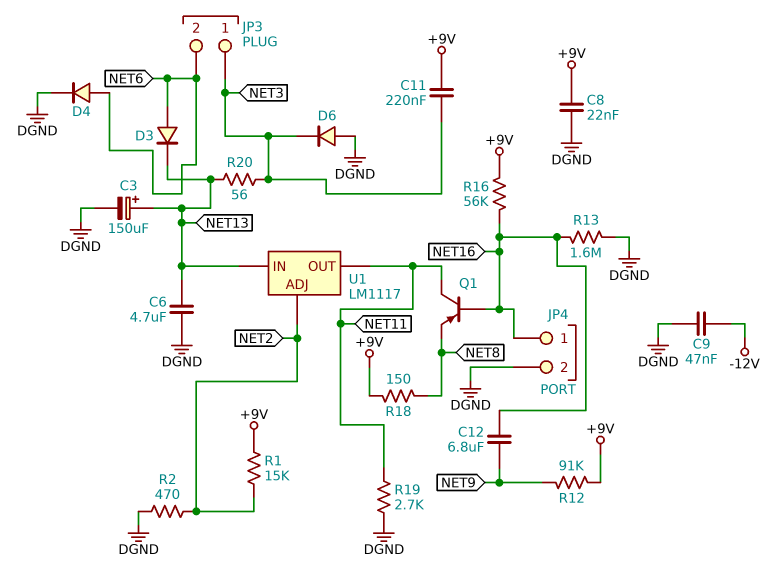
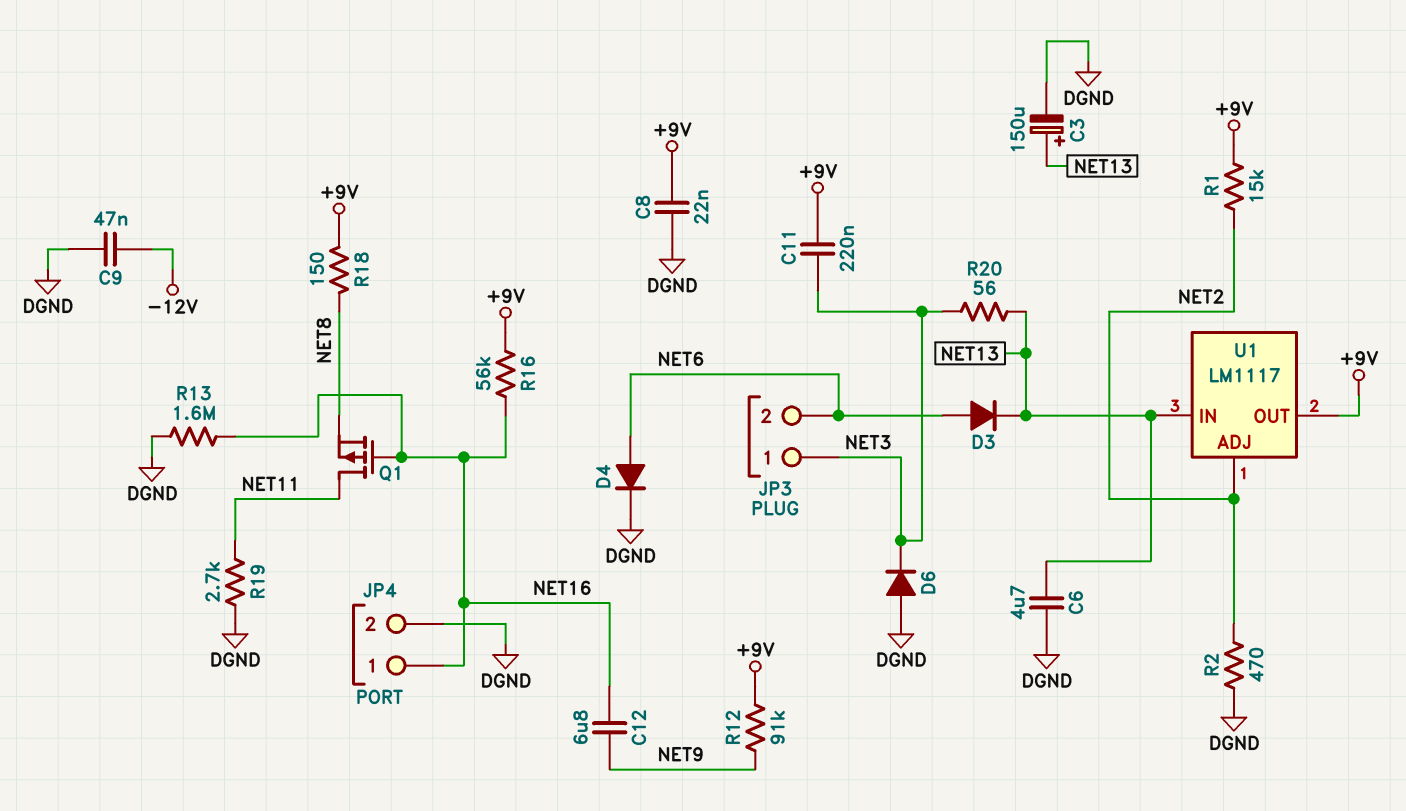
Q1: PNP (B NET16, C NET11, E NET8) -> PMOS (G NET16, D NET11, S NET8)
U1 pin OUT: NET11 -> +9V

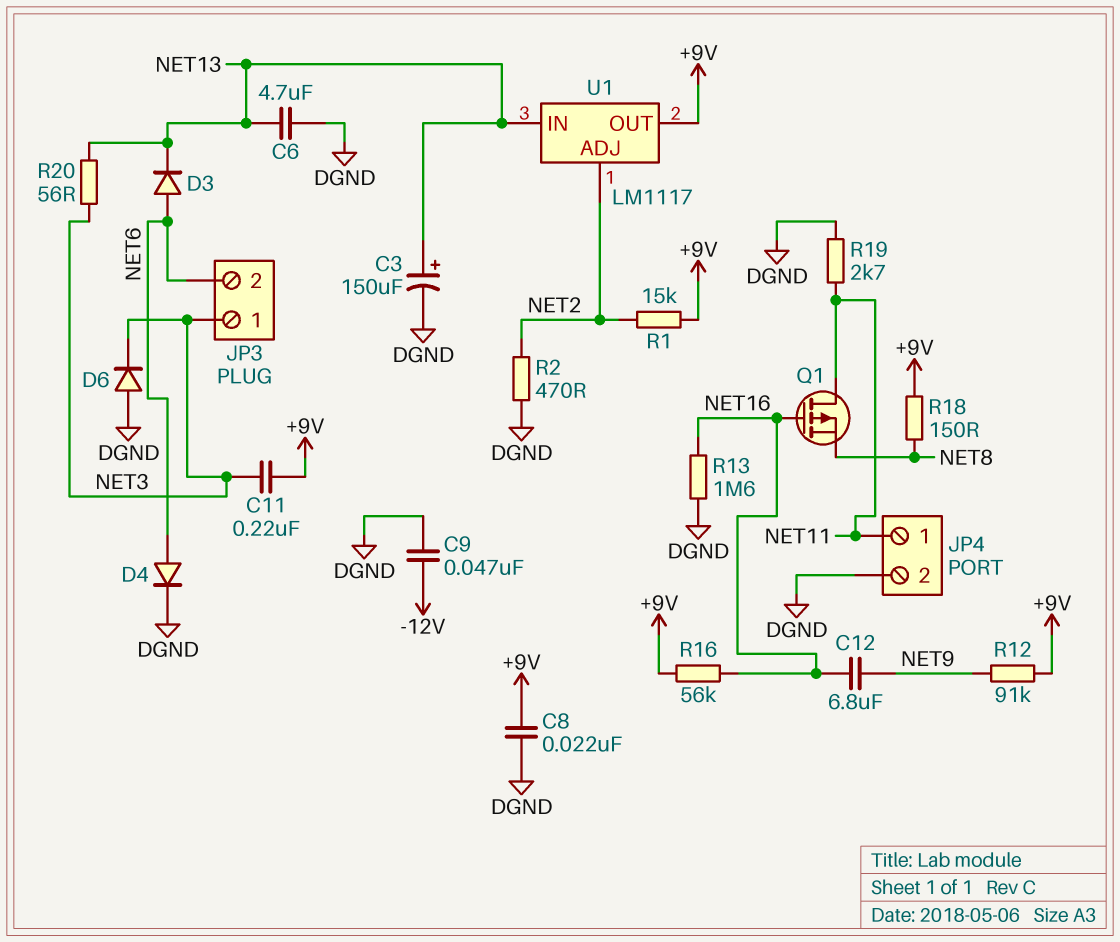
JP4 pin 1: NET16 -> NET11

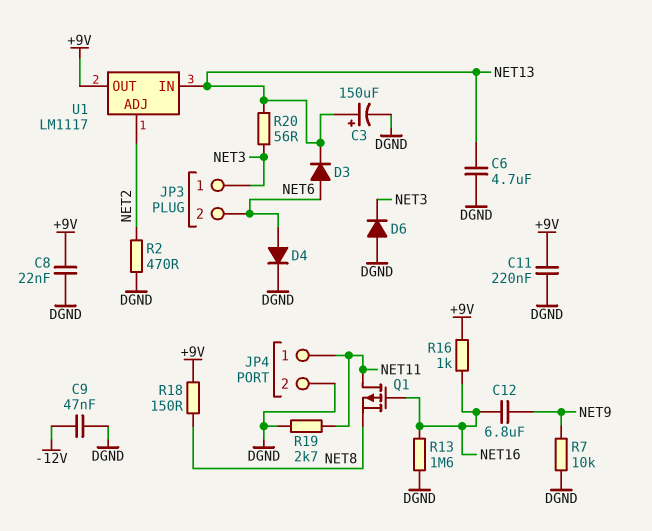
C11: 220nF (+9V, NET3) -> 220nF (+9V, DGND)
R1: 15k (+9V, NET2) -> none
R7: none -> 10k (DGND, NET9)
R12: 91k (+9V, NET9) -> none
R16: 56k (+9V, NET16) -> 1k (+9V, NET16)

